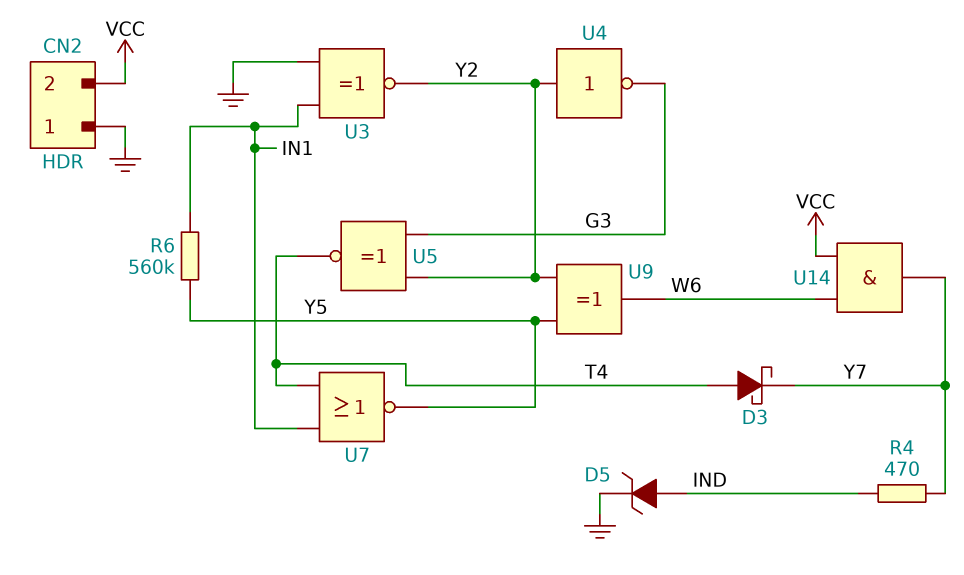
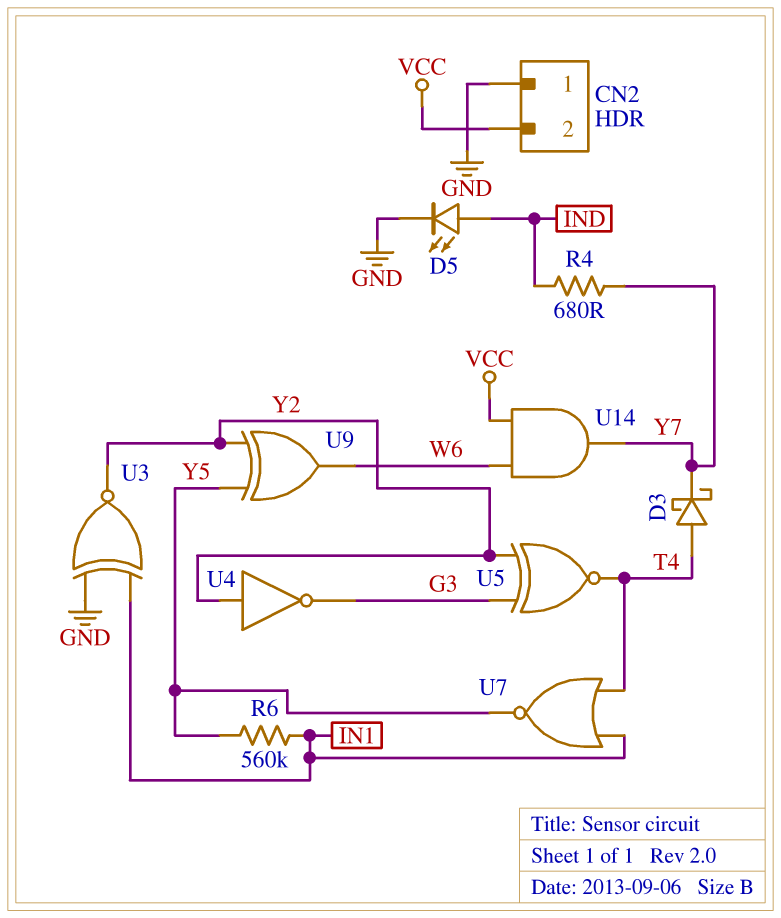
D5: zener (A IND, K GND) -> LED (A IND, K GND)
R4: 470 (IND, Y7) -> 680 (IND, Y7)

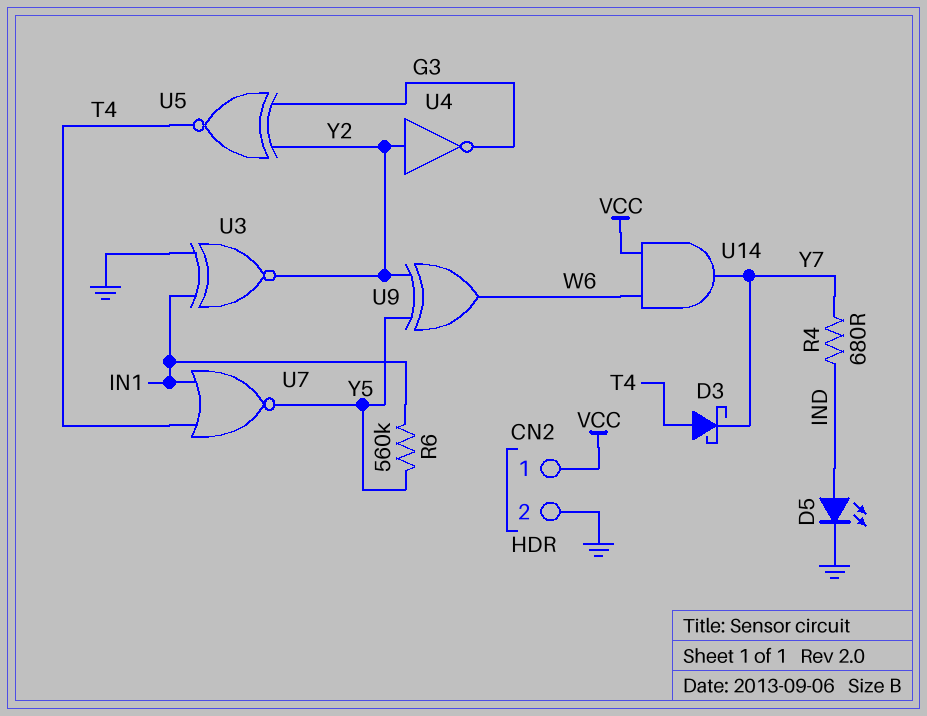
CN2 pin 1: GND -> VCC
CN2 pin 2: VCC -> GND

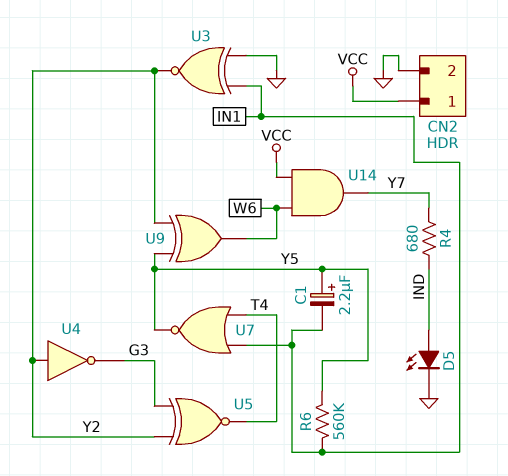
C1: none -> 2.2uF (plus Y5, minus IN1)
D3: schottky (A T4, K Y7) -> none

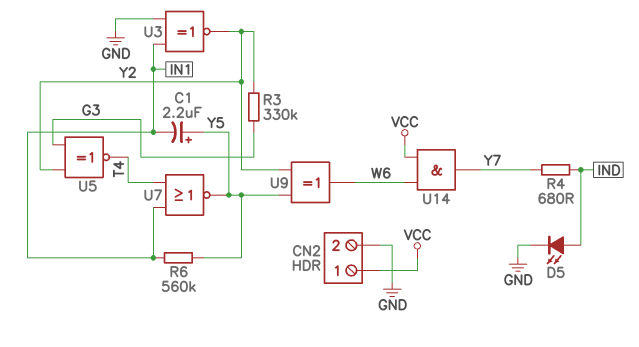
R3: none -> 330k (G3, Y2)
U4: NOT (in Y2, out G3) -> none

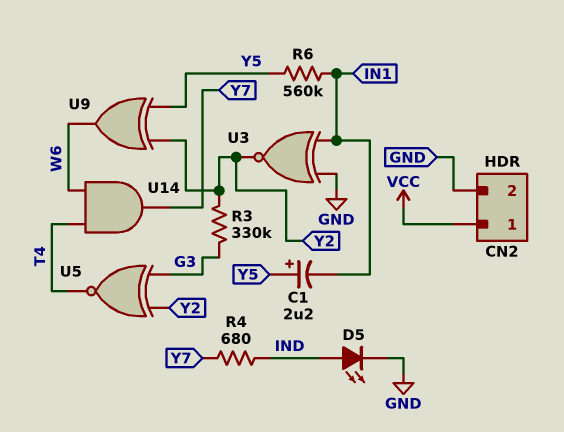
U7: NOR (in IN1, in T4, out Y5) -> none
U14: AND (in VCC, in W6, out Y7) -> AND (in T4, in W6, out Y7)

